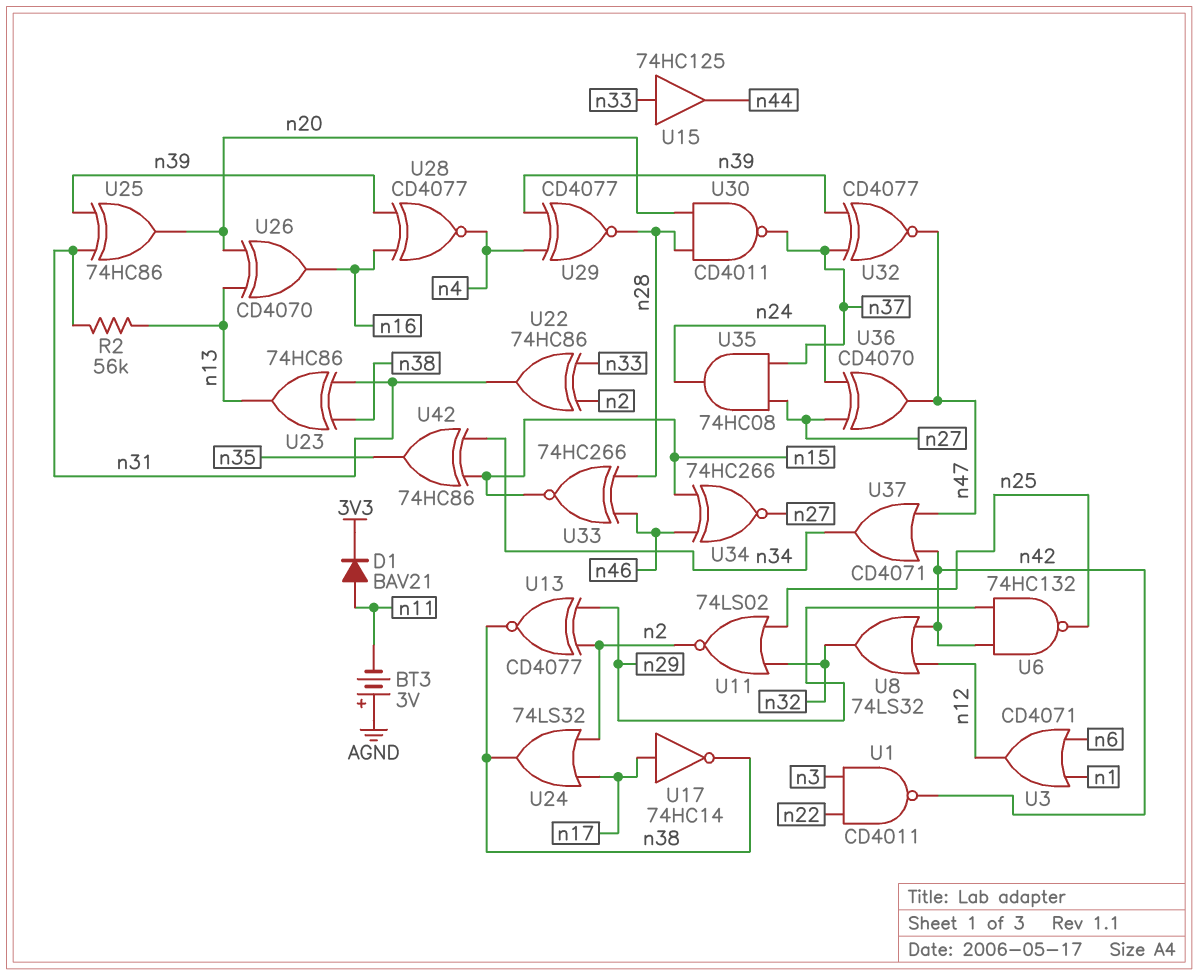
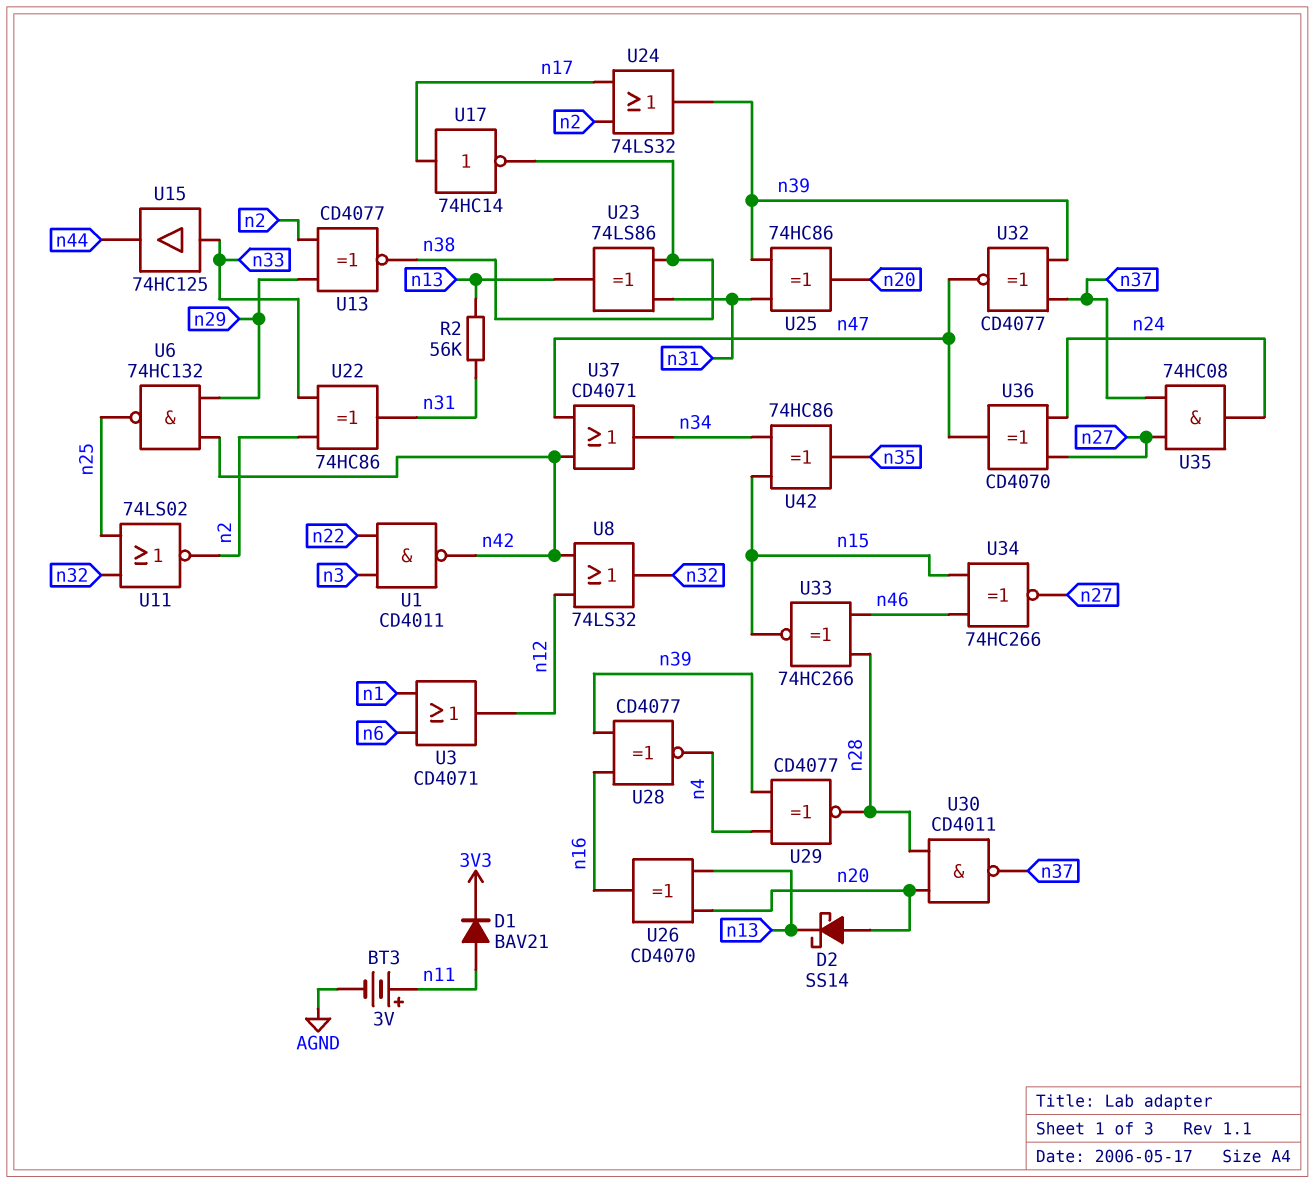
BT3: 3V (plus AGND, minus n11) -> 3V (plus n11, minus AGND)
D2: none -> schottky SS14 (A n20, K n13)
U23: XOR 74HC86 (in n31, in n38, out n13) -> XOR 74LS86 (in n31, in n38, out n13)
U24: OR 74LS32 (in n2, in n17, out n38) -> OR 74LS32 (in n2, in n17, out n39)

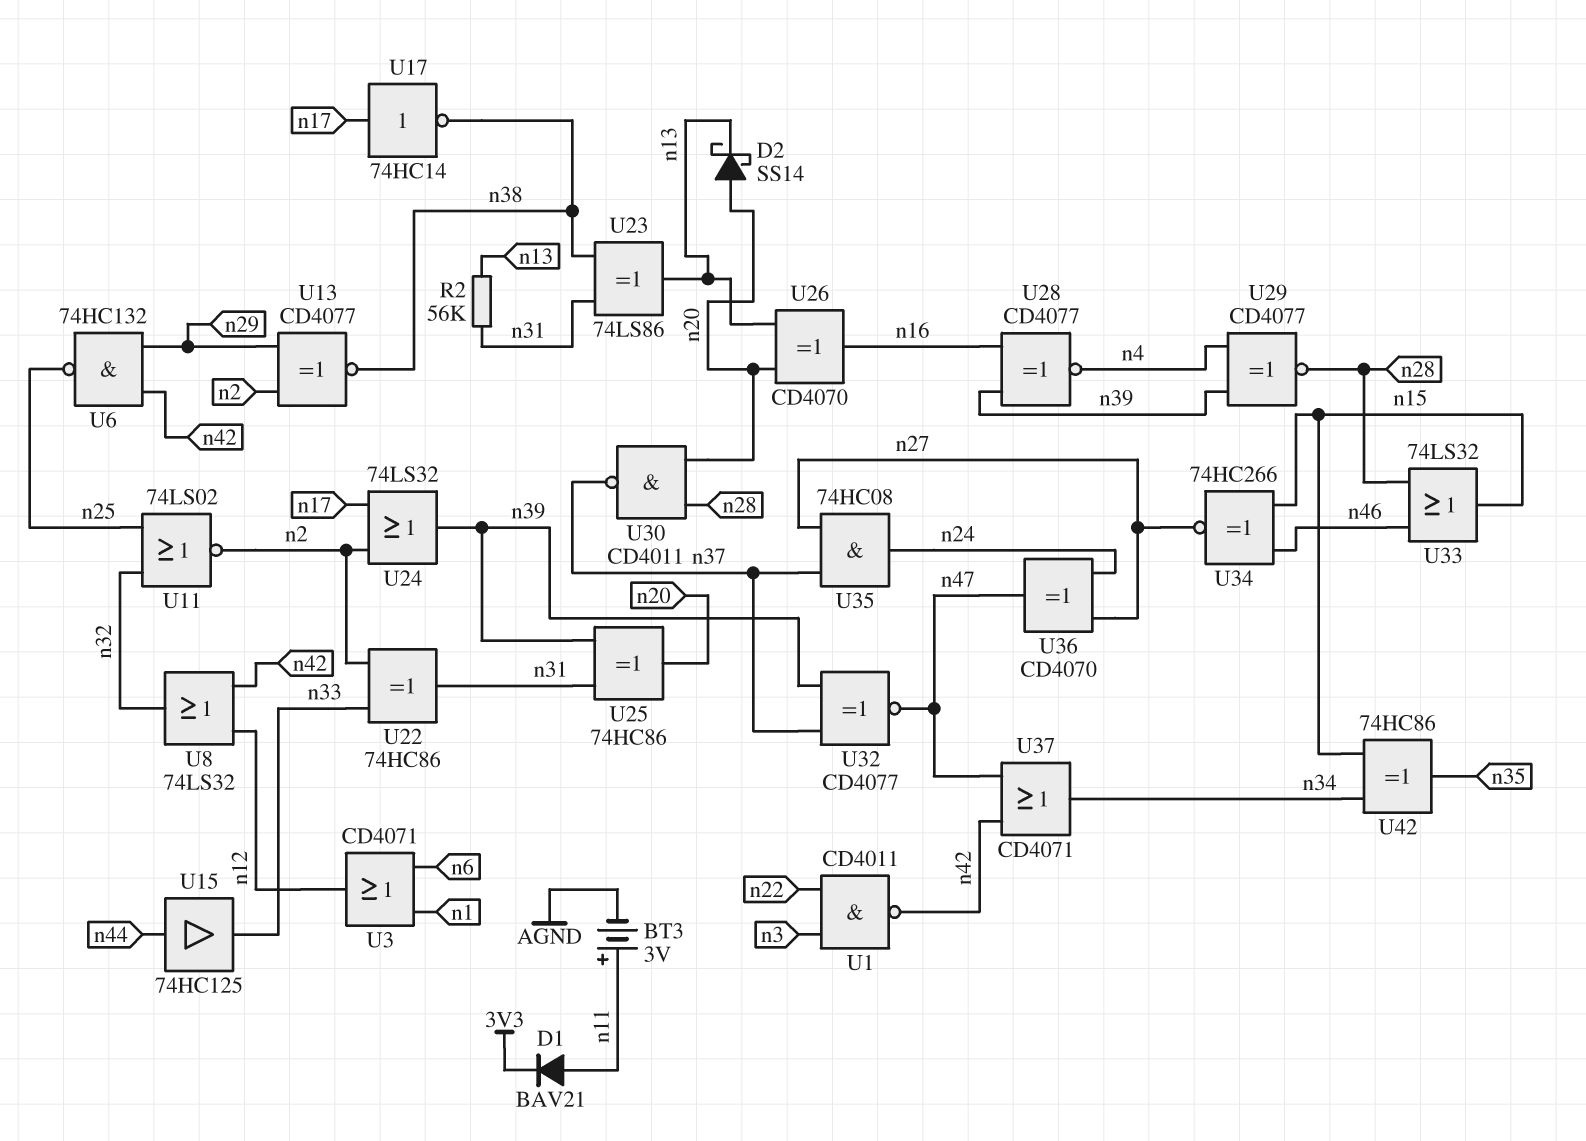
U15: buffer 74HC125 (in n33, out n44) -> buffer 74HC125 (in n44, out n33)
U33: XNOR 74HC266 (in n28, in n46, out n15) -> OR 74LS32 (in n28, in n46, out n15)

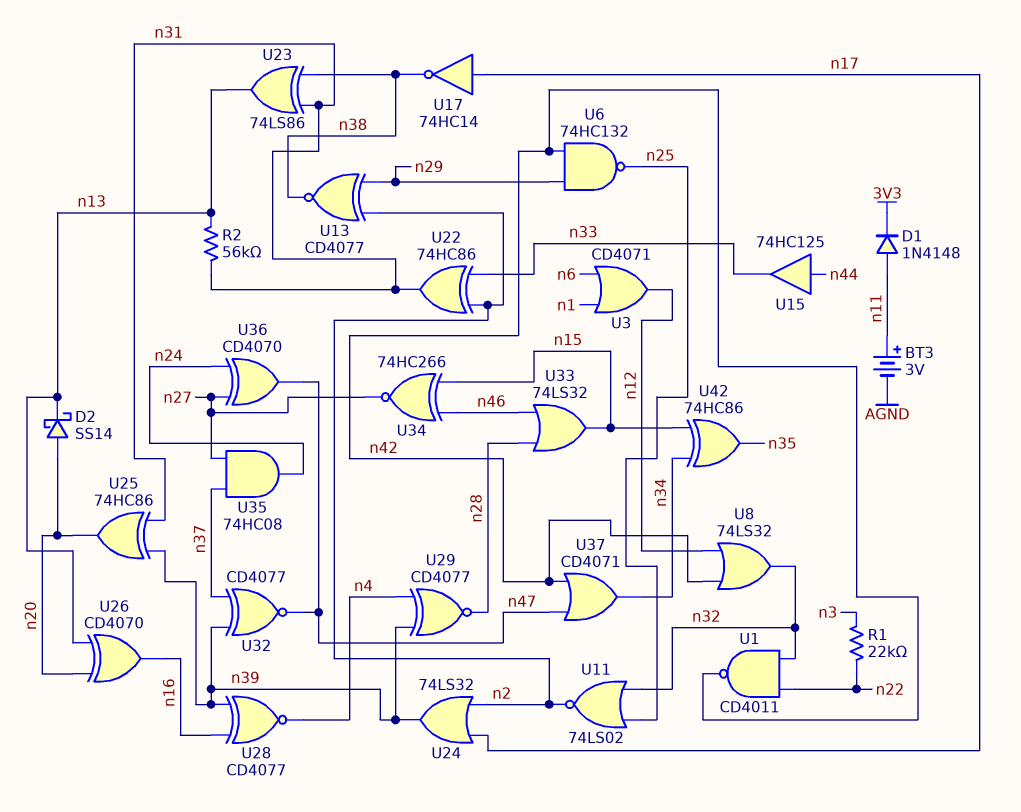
D1: diode BAV21 (A n11, K 3V3) -> diode 1N4148 (A n11, K 3V3)
R1: none -> 22k (n3, n22)
U1: NAND CD4011 (in n3, in n22, out n42) -> NAND CD4011 (in n22, in n32, out n42)
U30: NAND CD4011 (in n20, in n28, out n37) -> none

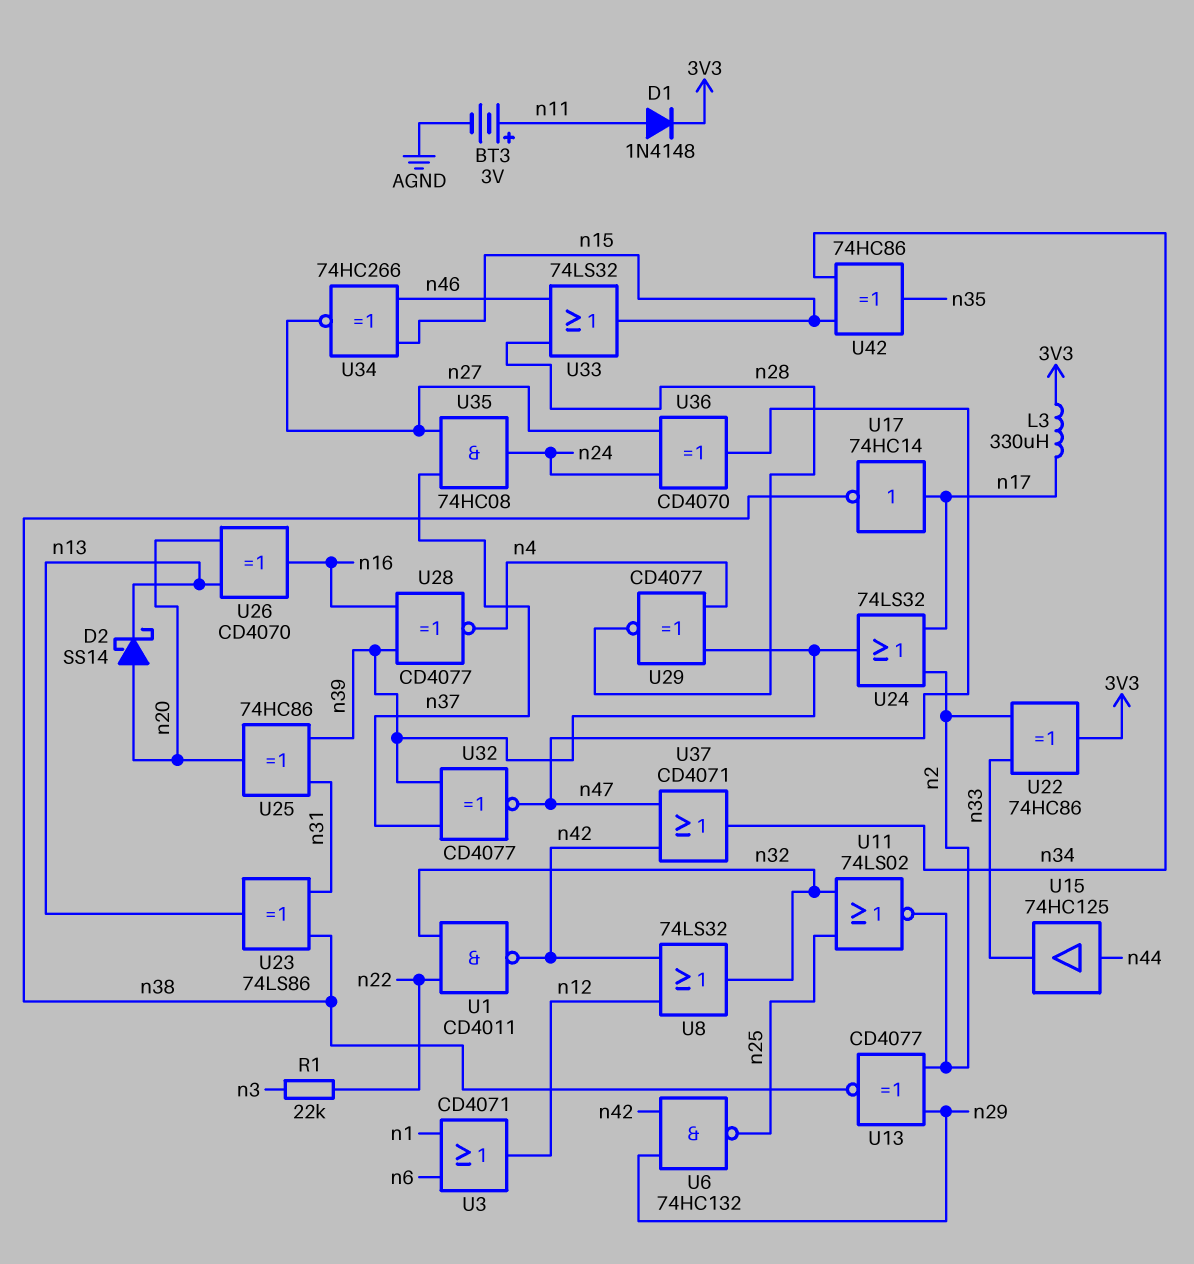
L3: none -> 330uH (3V3, n17)
R2: 56k (n13, n31) -> none
U22: XOR 74HC86 (in n2, in n33, out n31) -> XOR 74HC86 (in n2, in n33, out 3V3)

